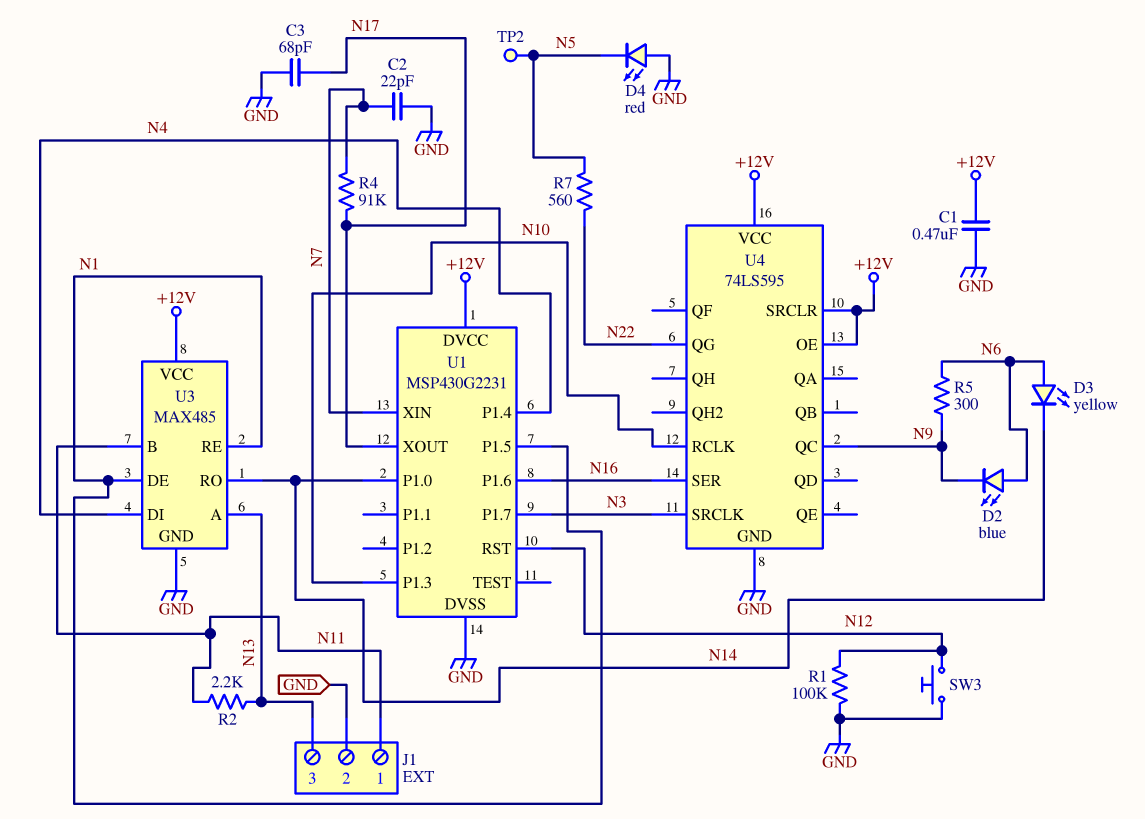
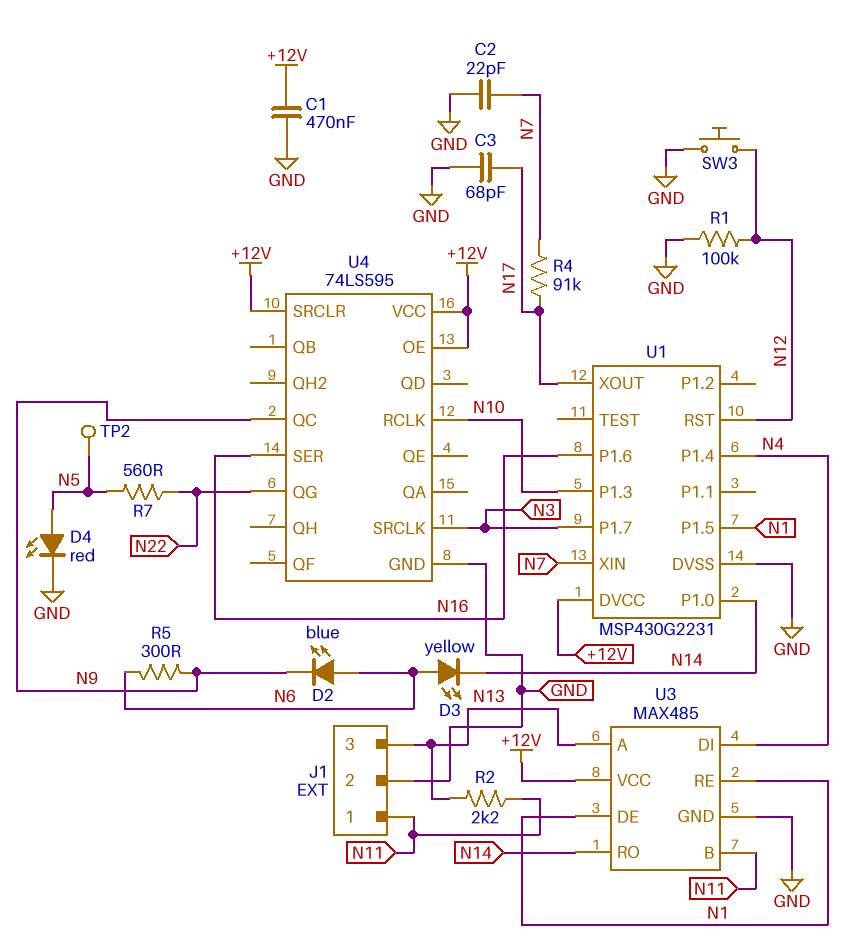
D4: LED red (A GND, K N5) -> LED red (A N5, K GND)

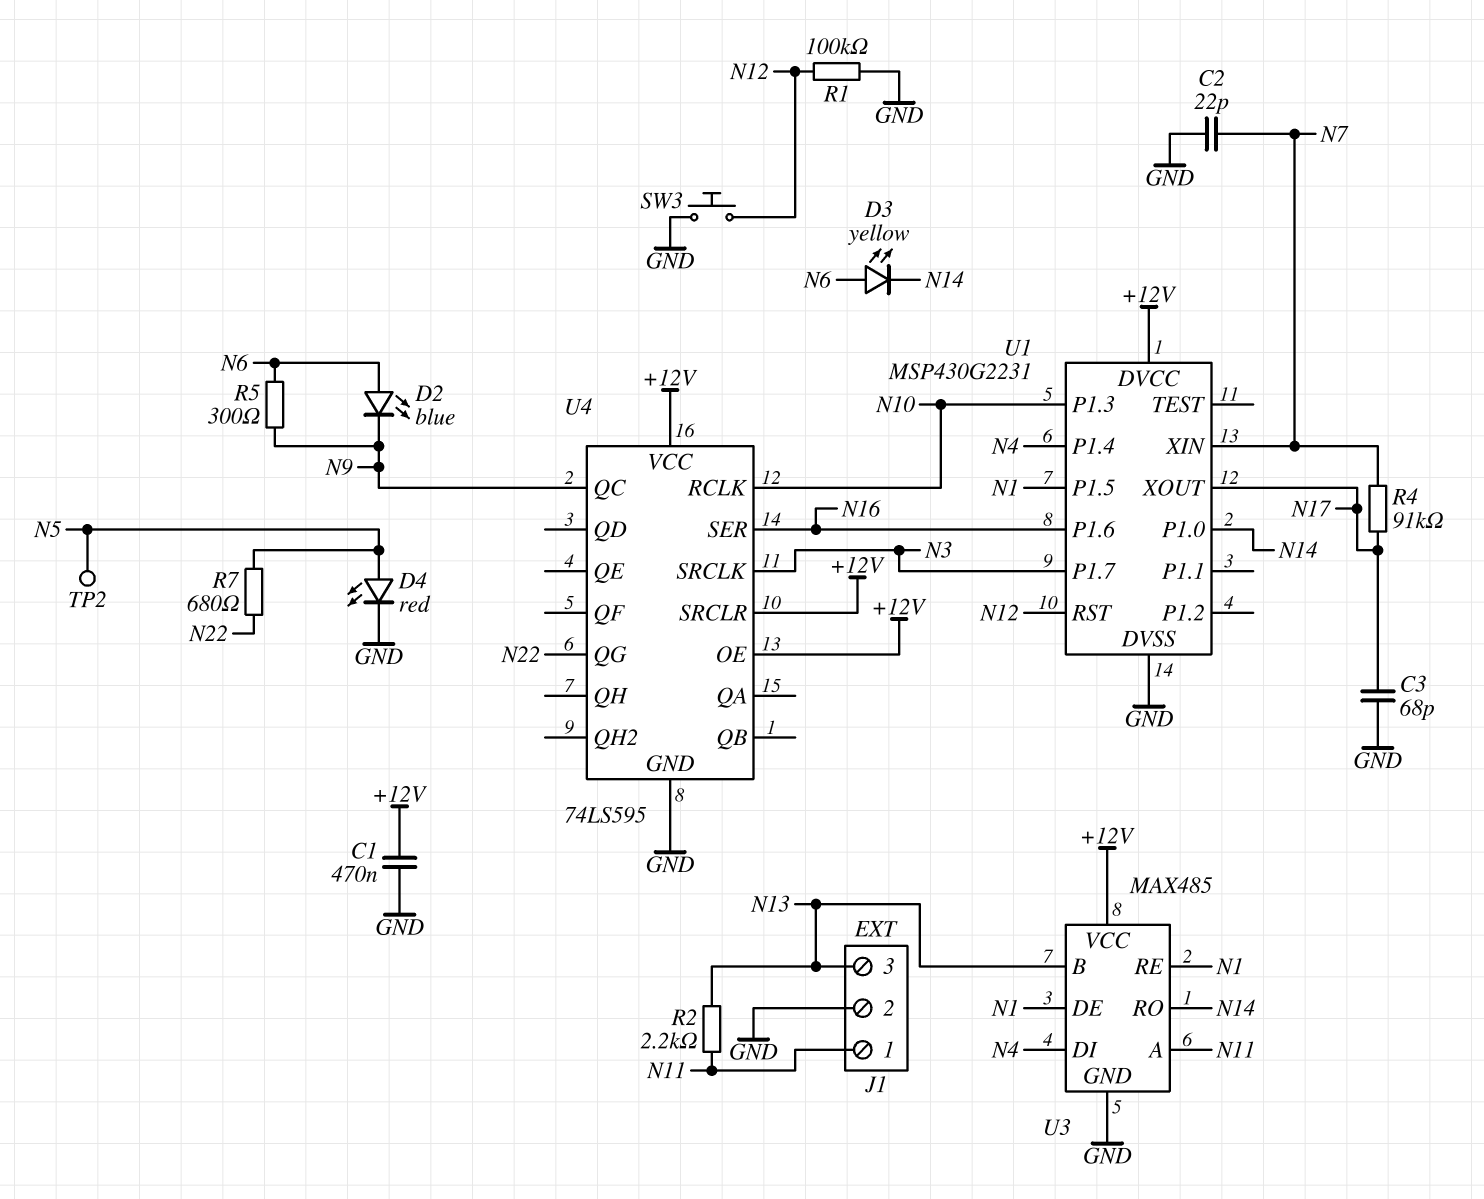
R7: 560 (N5, N22) -> 680 (N5, N22)
U3 pin A: N13 -> N11
U3 pin B: N11 -> N13

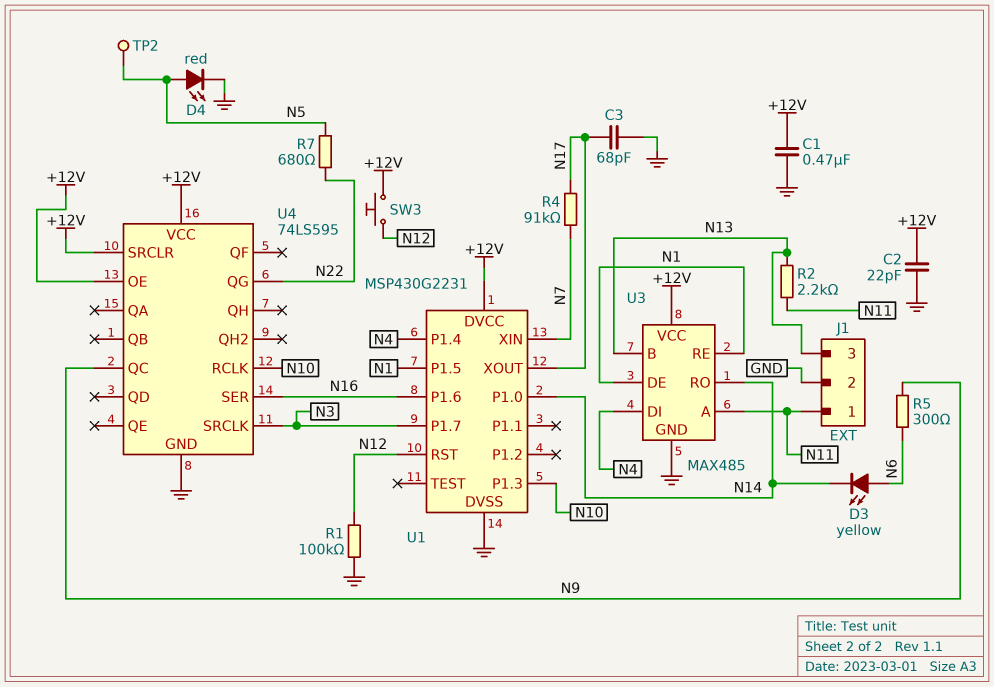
C2: 22pF (GND, N7) -> 22pF (+12V, GND)
D2: LED blue (A N6, K N9) -> none
SW3: button (GND, N12) -> button (+12V, N12)

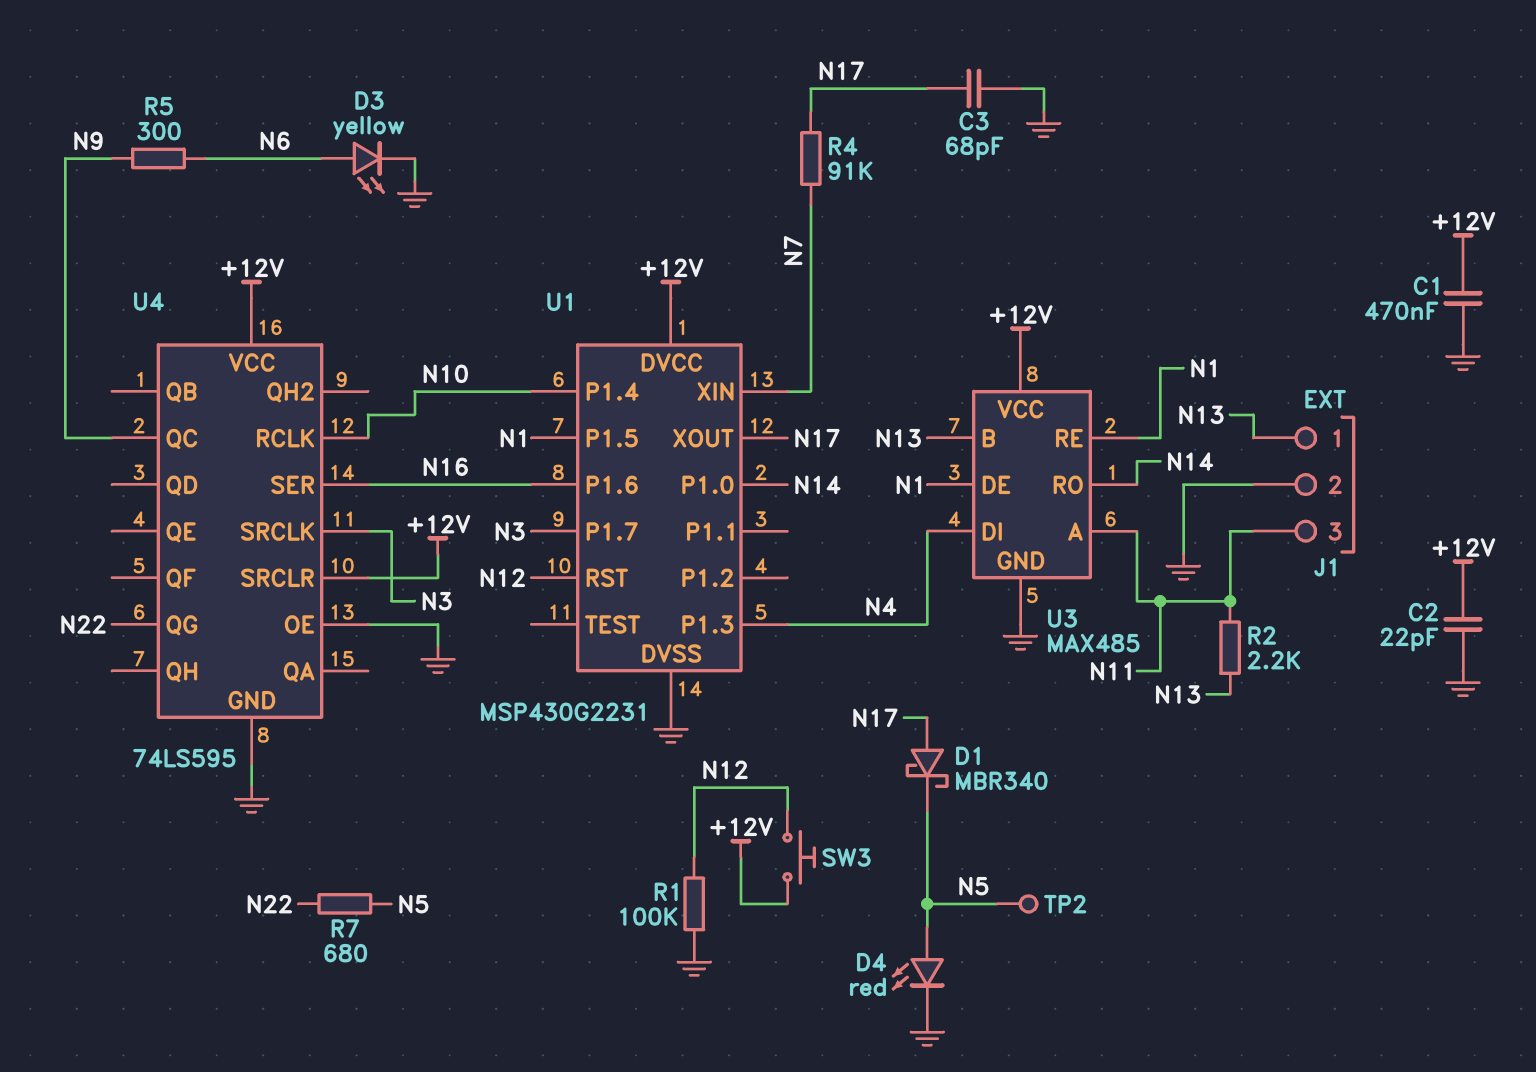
D1: none -> schottky MBR340 (A N17, K N5)
D3: LED yellow (A N6, K N14) -> LED yellow (A N6, K GND)
J1 pin 1: N11 -> N13
J1 pin 3: N13 -> N11
U1 pin P1.3: N10 -> N4
U1 pin P1.4: N4 -> N10
U4 pin OE: +12V -> GND

